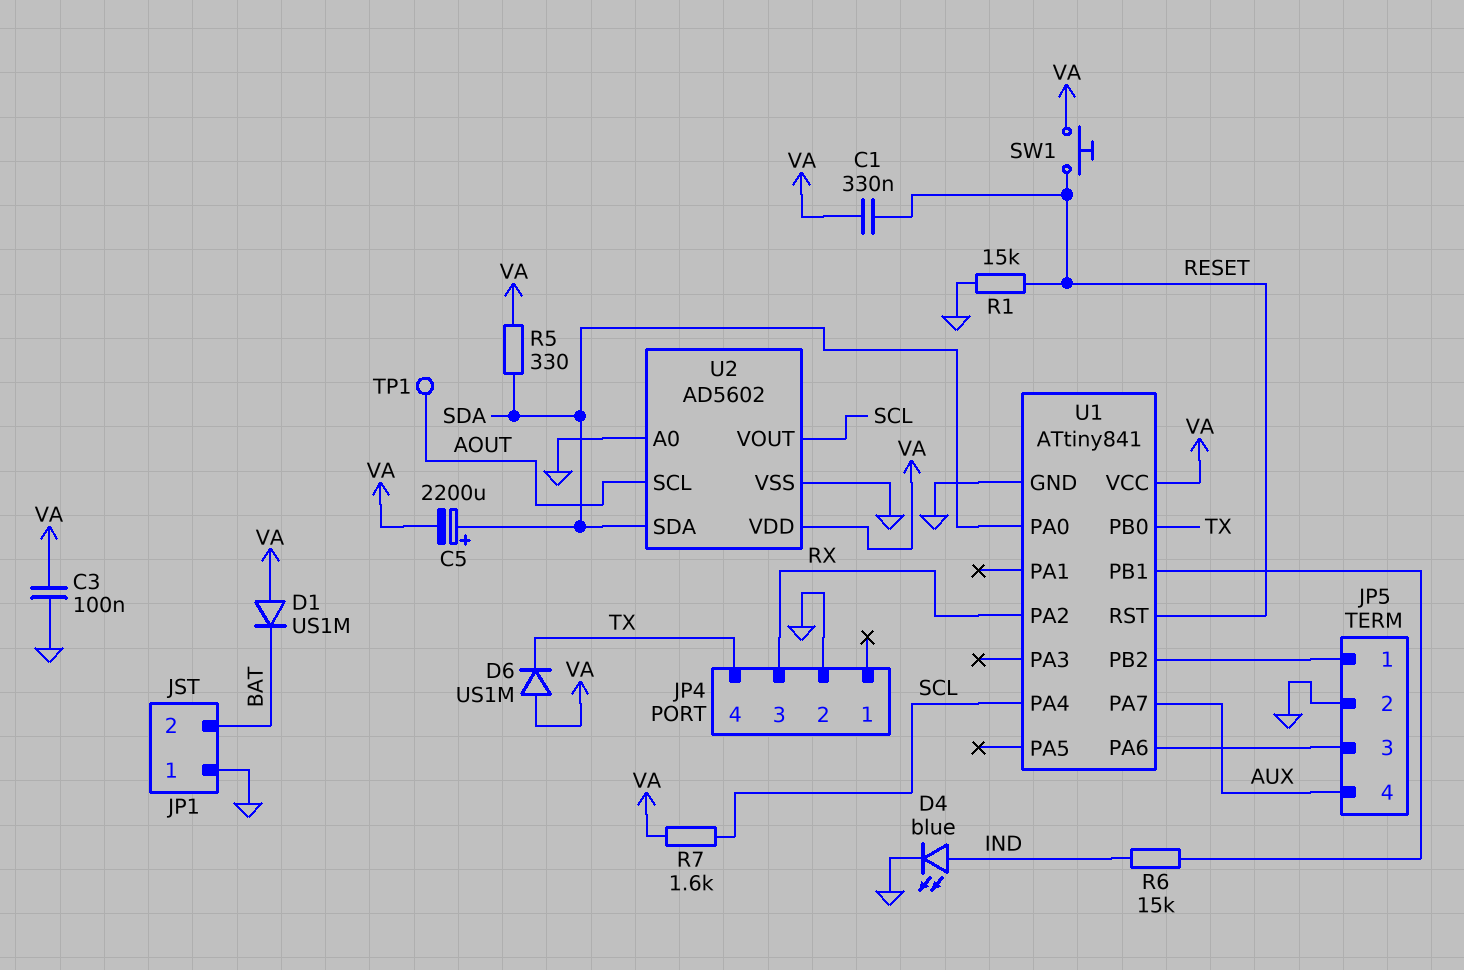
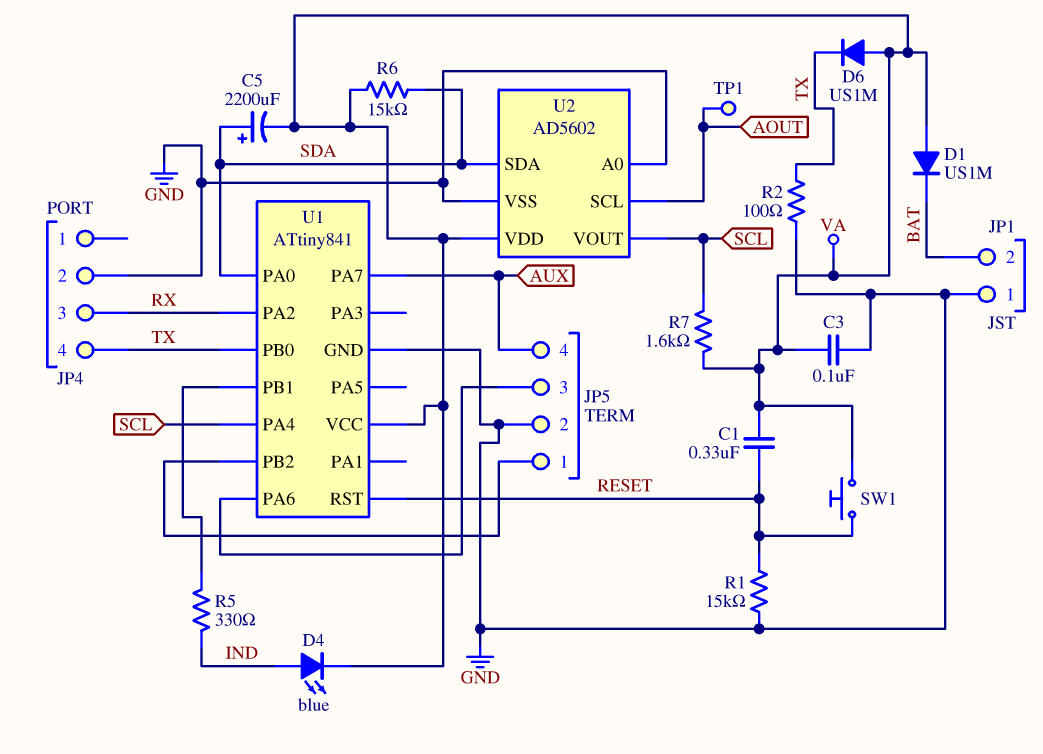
D4: LED blue (A IND, K GND) -> LED blue (A IND, K VA)
R2: none -> 100 (GND, TX)
R5: 330 (SDA, VA) -> 330 (IND, U1/PB1)
R6: 15k (IND, U1/PB1) -> 15k (SDA, VA)

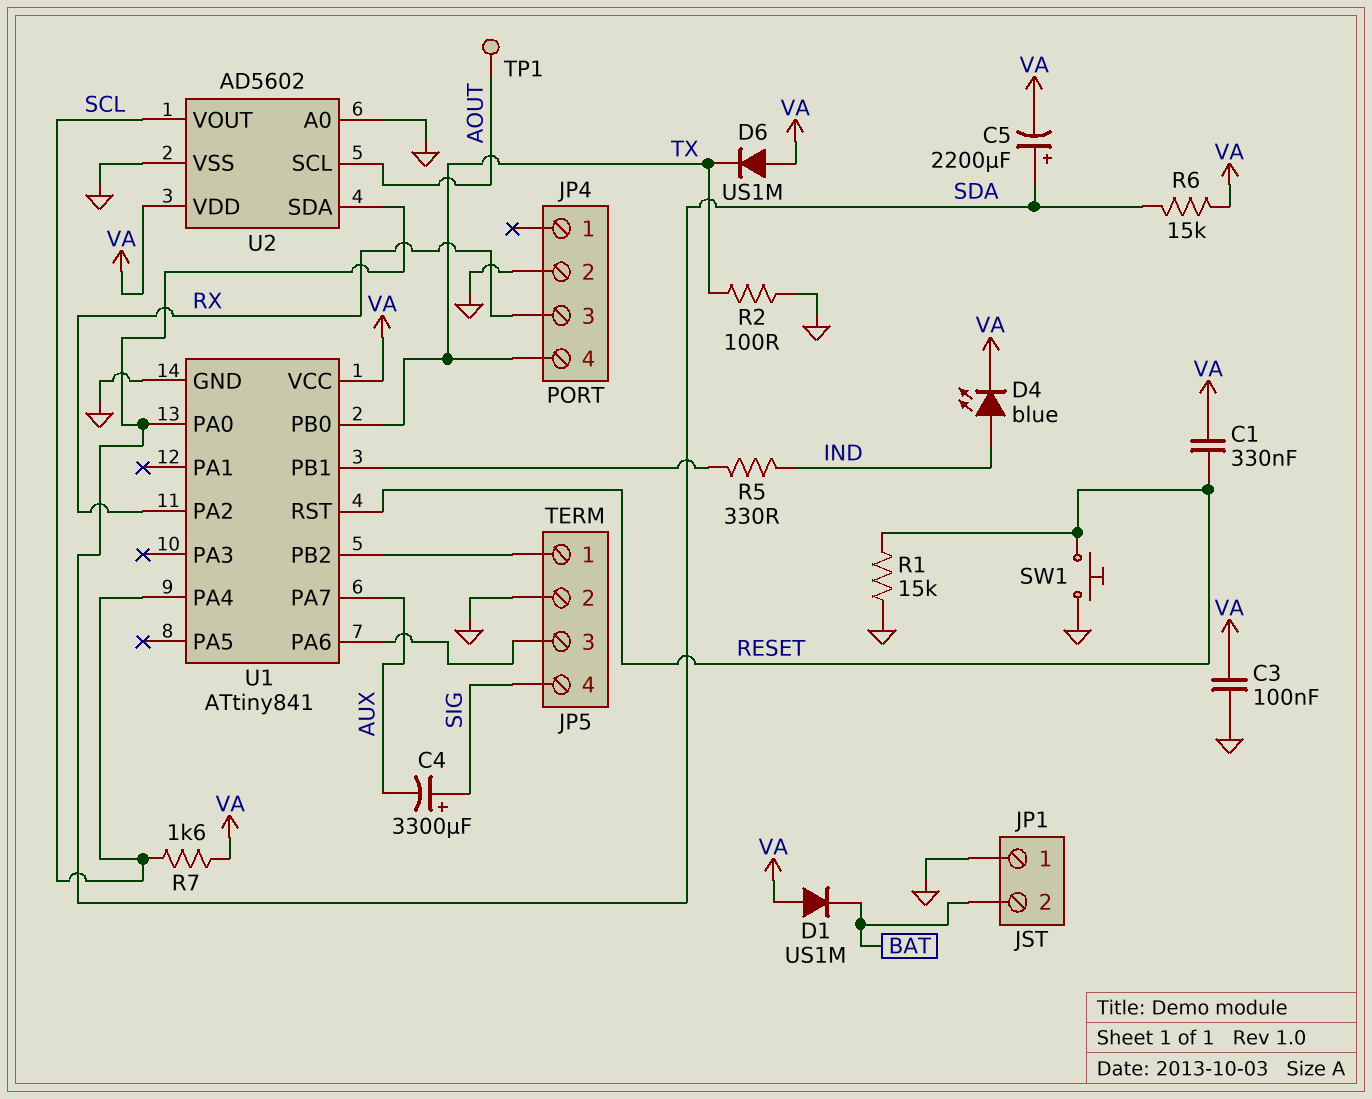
C4: none -> 3300uF (plus SIG, minus AUX)
JP5 pin 4: AUX -> SIG
SW1: button (RESET, VA) -> button (GND, RESET)

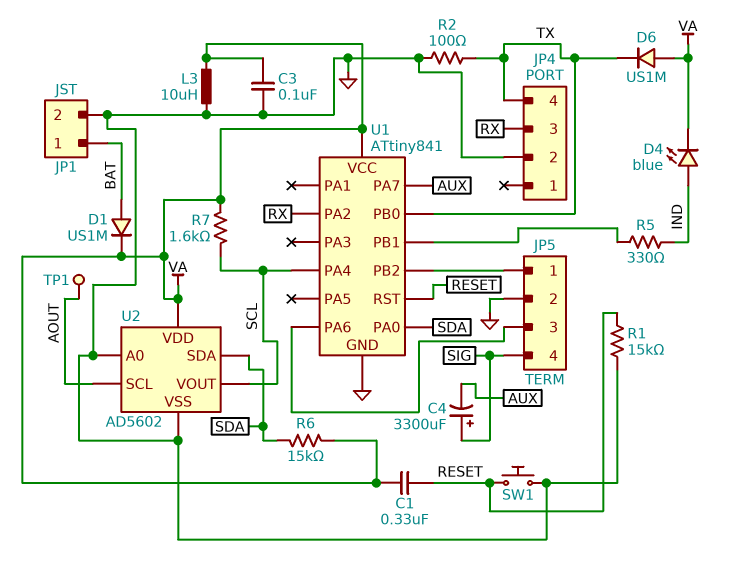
C5: 2200uF (plus SDA, minus VA) -> none
D1: diode US1M (A VA, K BAT) -> diode US1M (A BAT, K VA)
JP1 pin 1: GND -> BAT
JP1 pin 2: BAT -> GND
L3: none -> 10uH (GND, VA)

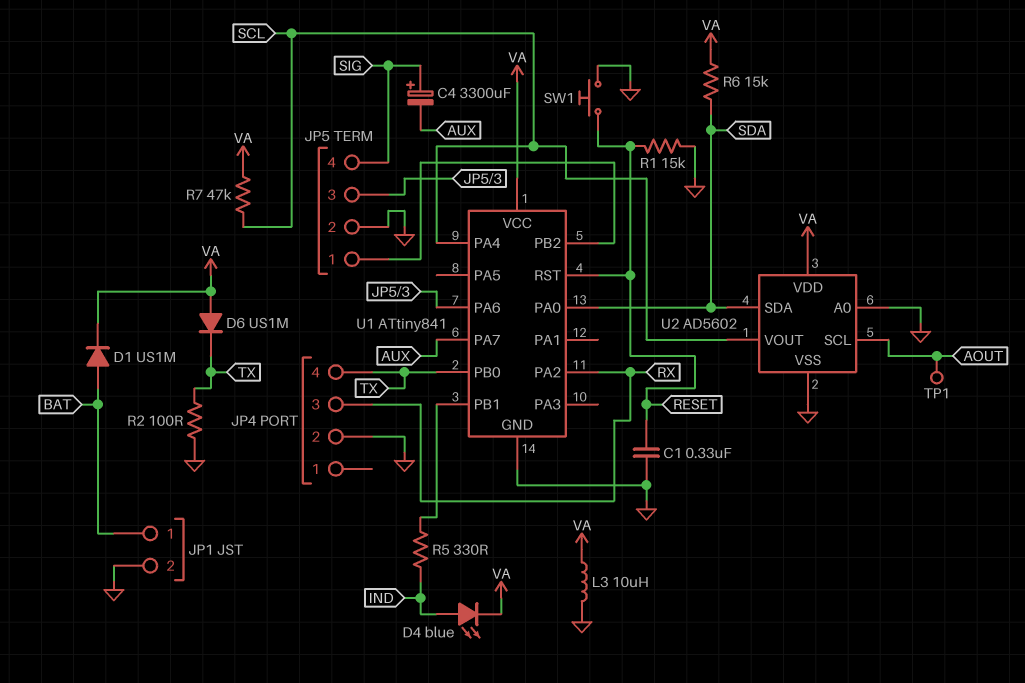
C1: 330nF (RESET, VA) -> 330nF (GND, RESET)
C3: 100nF (GND, VA) -> none
R7: 1.6k (SCL, VA) -> 47k (SCL, VA)

